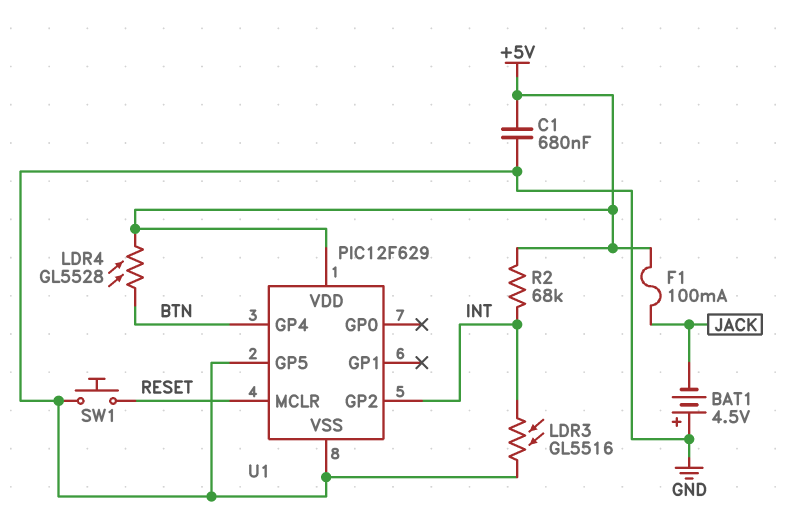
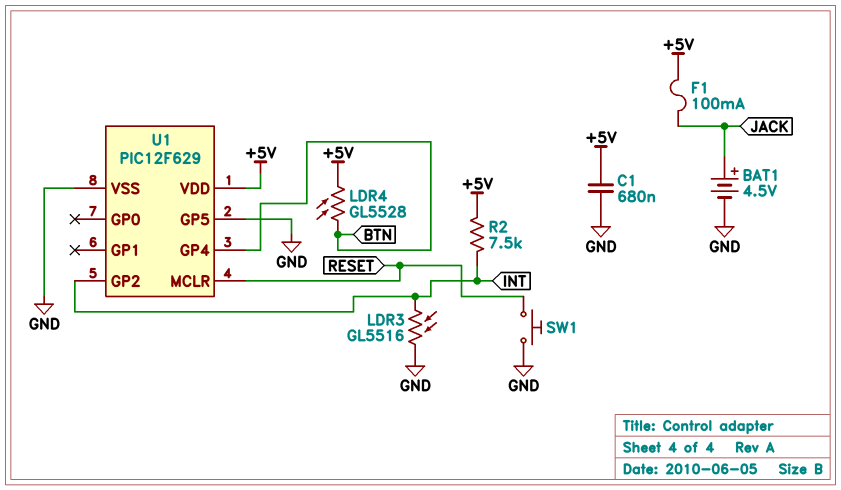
BAT1: 4.5V (plus GND, minus JACK) -> 4.5V (plus JACK, minus GND)
R2: 68k (+5V, INT) -> 7.5k (+5V, INT)

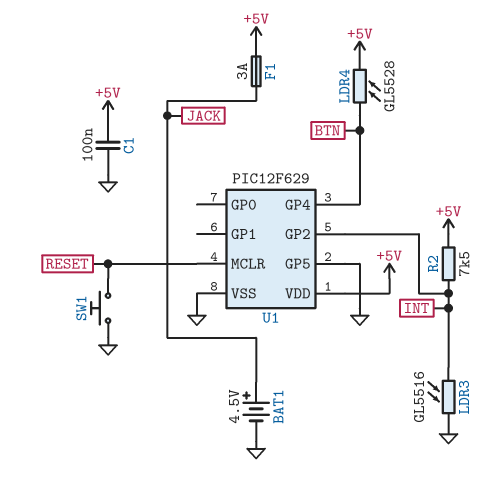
C1: 680nF (+5V, GND) -> 100nF (+5V, GND)
F1: 100mA (+5V, JACK) -> 3A (+5V, JACK)

